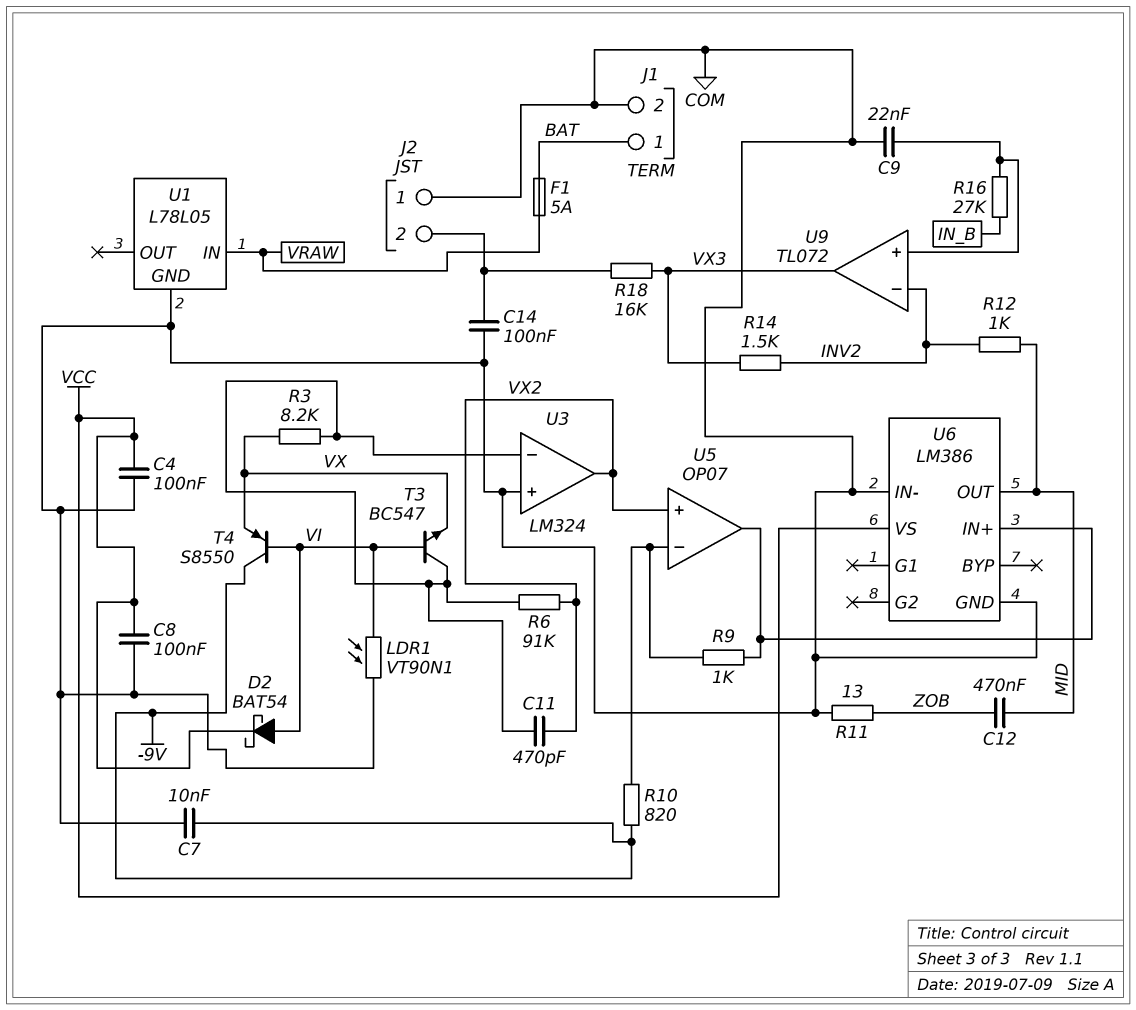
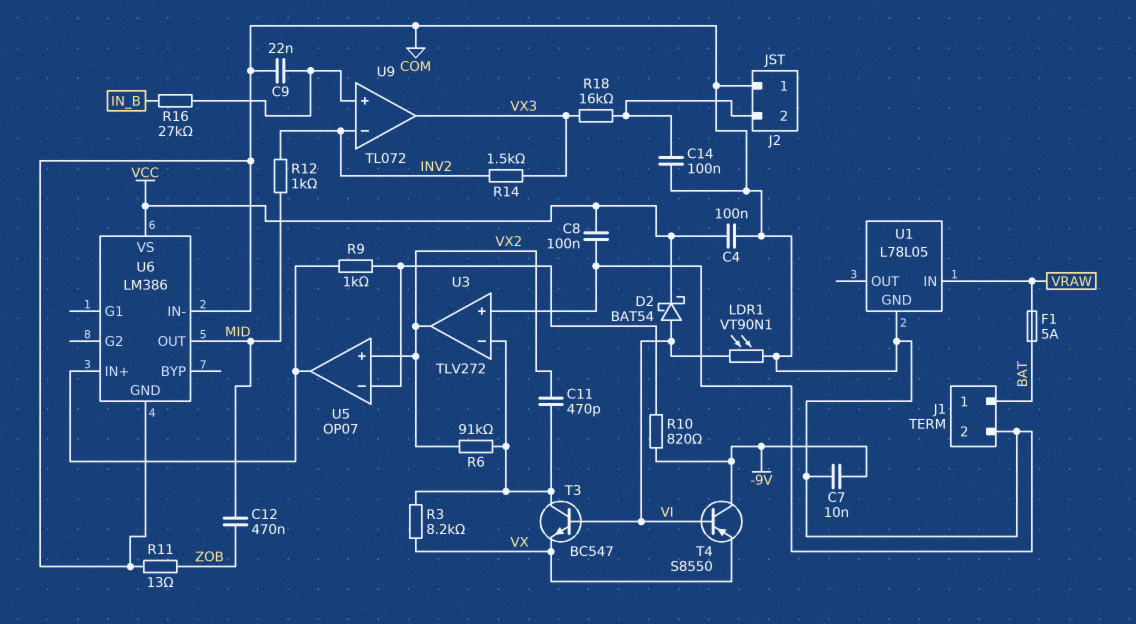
U3: LM324 -> TLV272

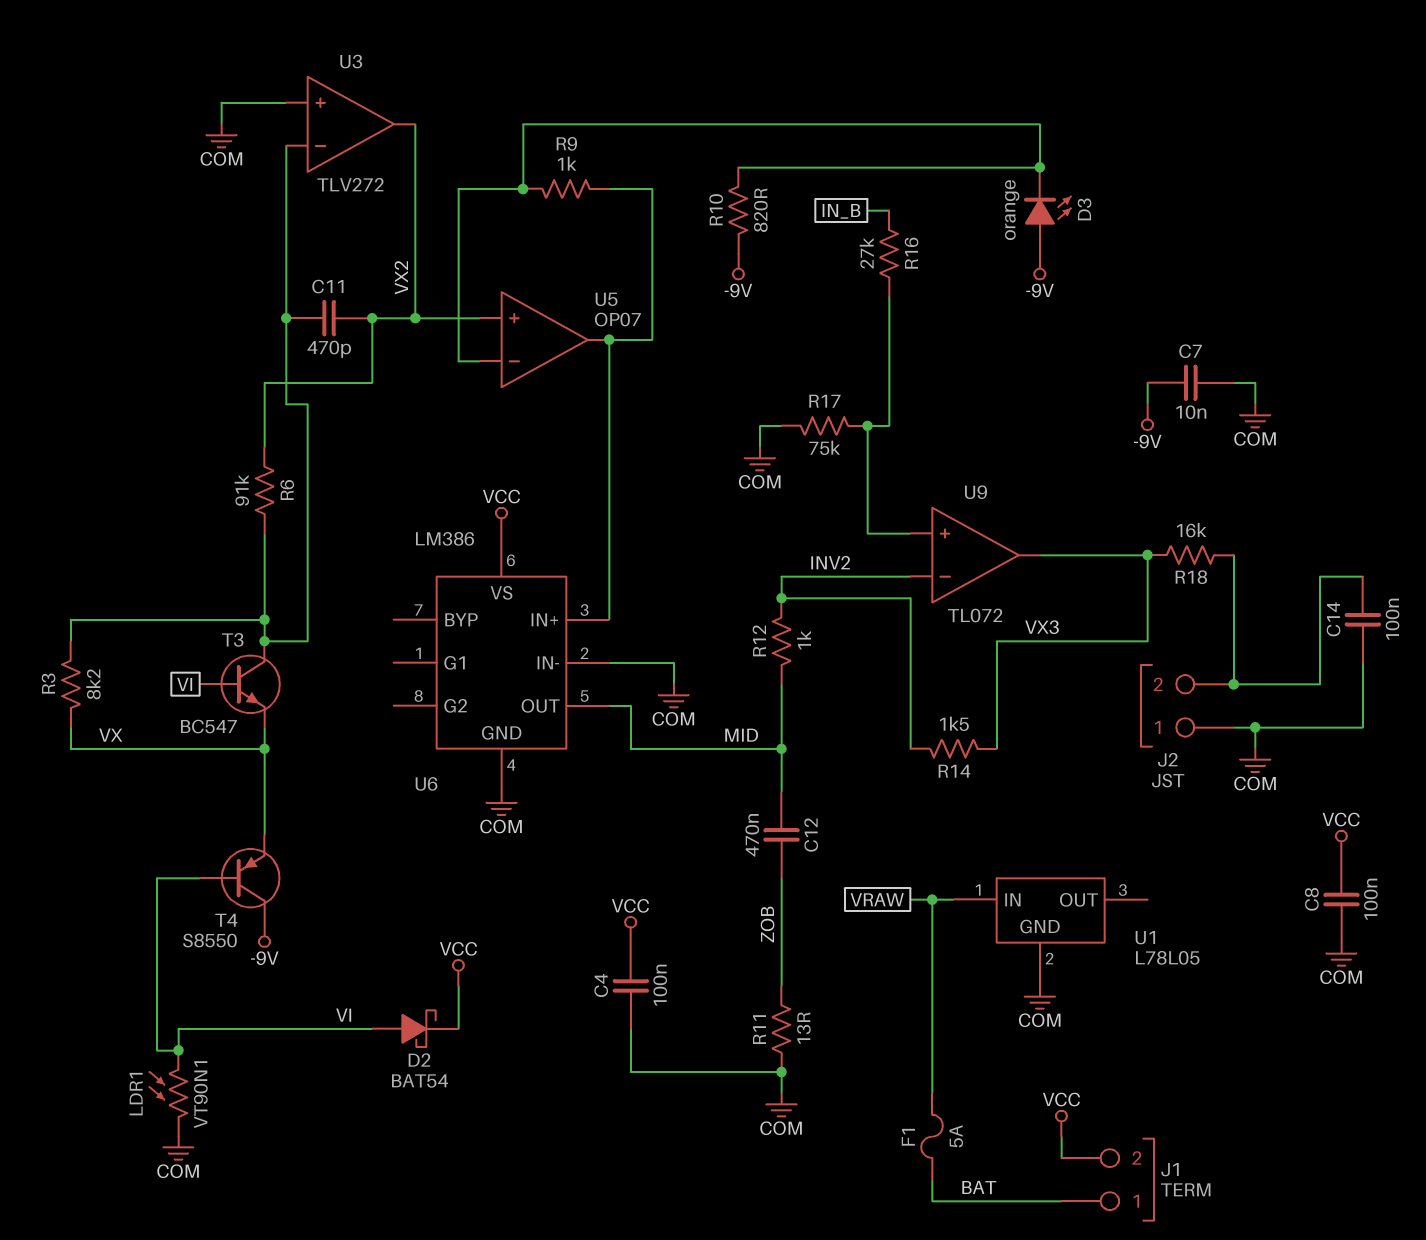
C9: 22nF (COM, U9/in+) -> none
D3: none -> LED orange (A -9V, K U5/in-)
J1 pin 2: COM -> VCC
R17: none -> 75k (COM, U9/in+)

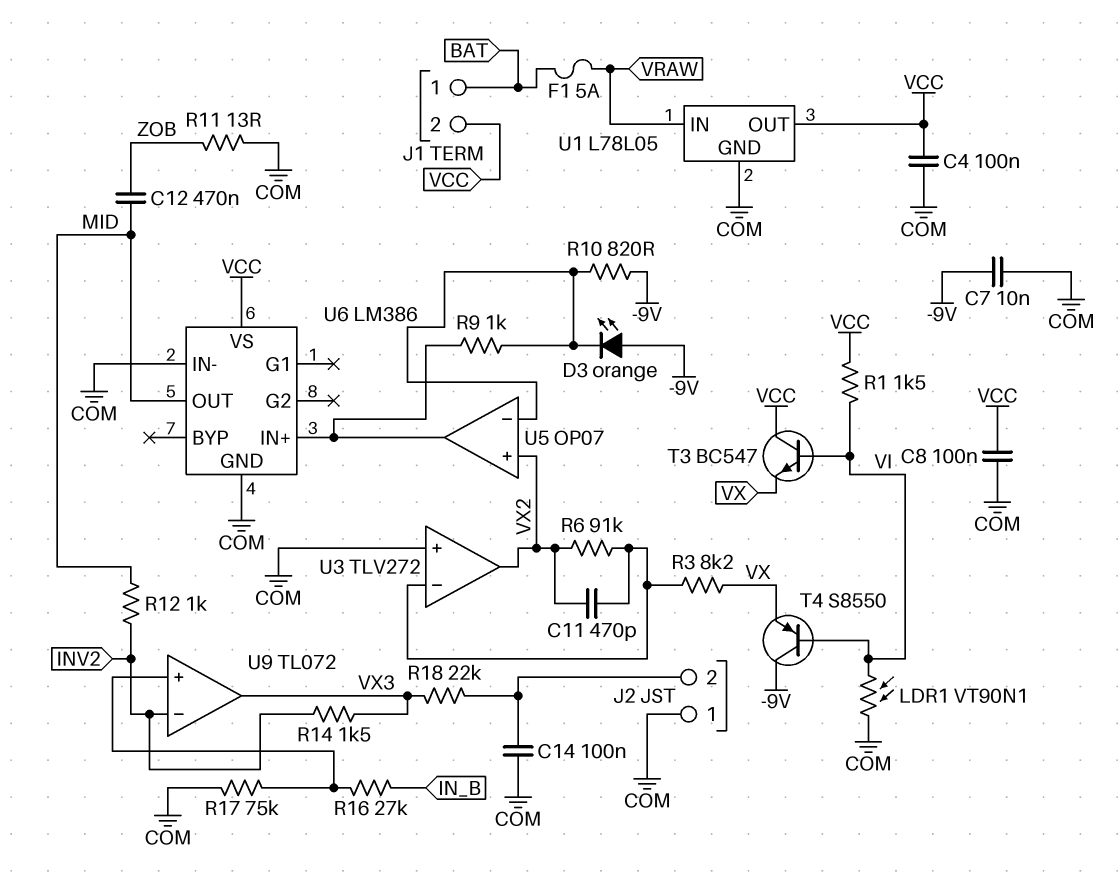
D2: schottky BAT54 (A VI, K VCC) -> none
R1: none -> 1.5k (VCC, VI)
R18: 16k (J2/2, VX3) -> 22k (J2/2, VX3)
T3: NPN BC547 (B VI, C U3/in-, E VX) -> NPN BC547 (B VI, C VCC, E VX)
U1 pin OUT: none -> VCC

